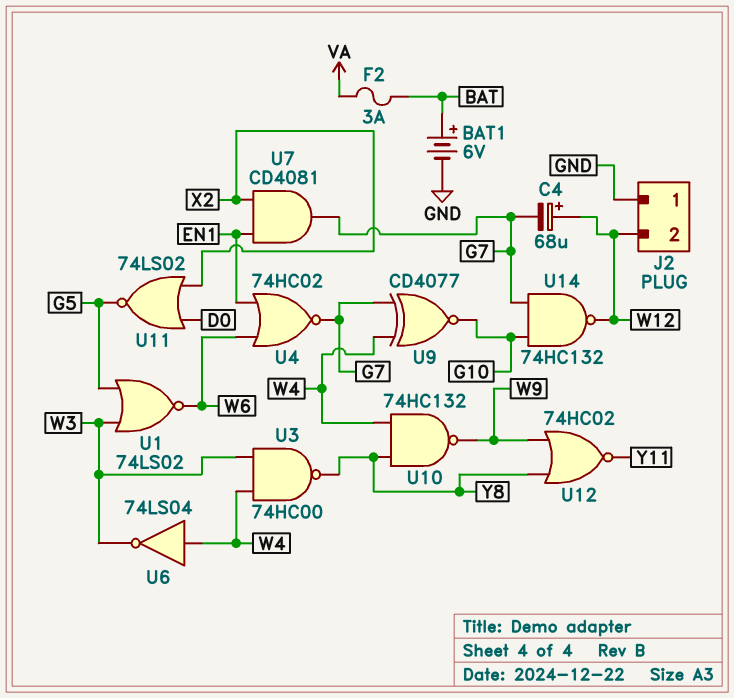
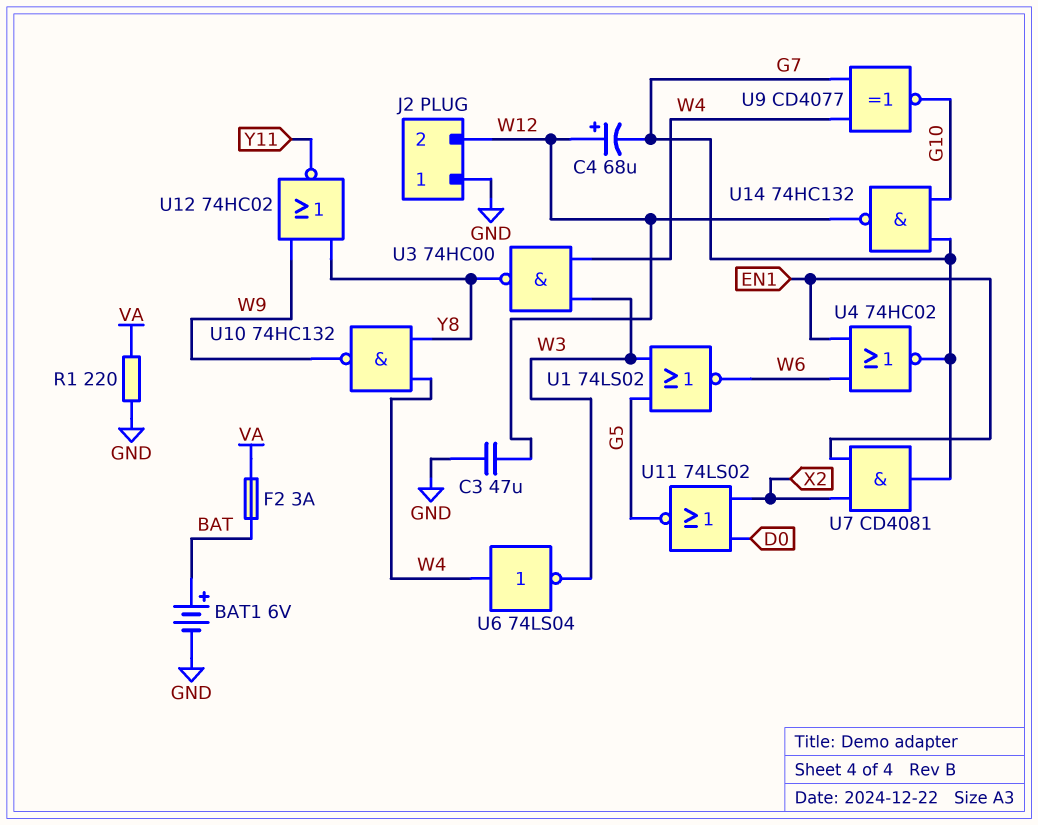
C3: none -> 47uF (GND, W12)
R1: none -> 220 (GND, VA)

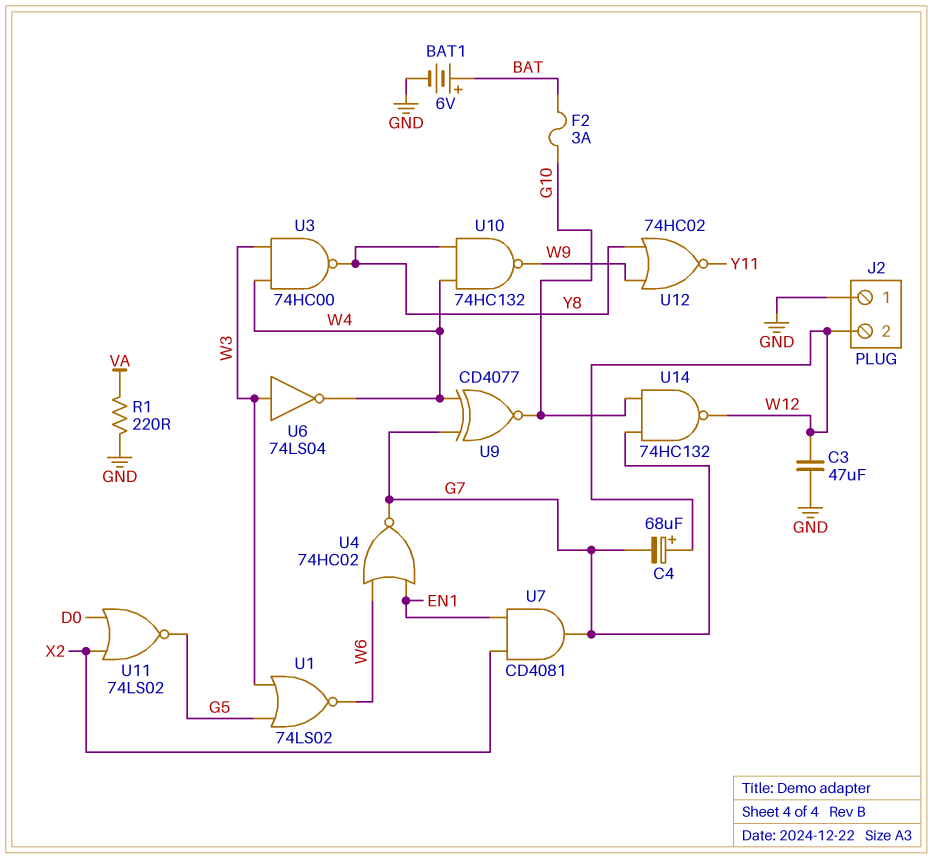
F2: 3A (BAT, VA) -> 3A (BAT, G10)
U6: NOT 74LS04 (in W4, out W3) -> NOT 74LS04 (in W3, out W4)

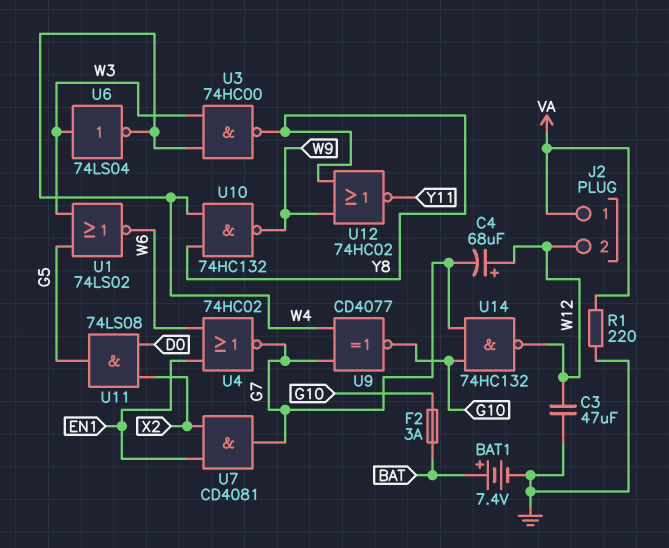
BAT1: 6V (plus BAT, minus GND) -> 7.4V (plus BAT, minus GND)
J2 pin 1: GND -> VA
U11: NOR 74LS02 (in D0, in X2, out G5) -> AND 74LS08 (in D0, in X2, out G5)

